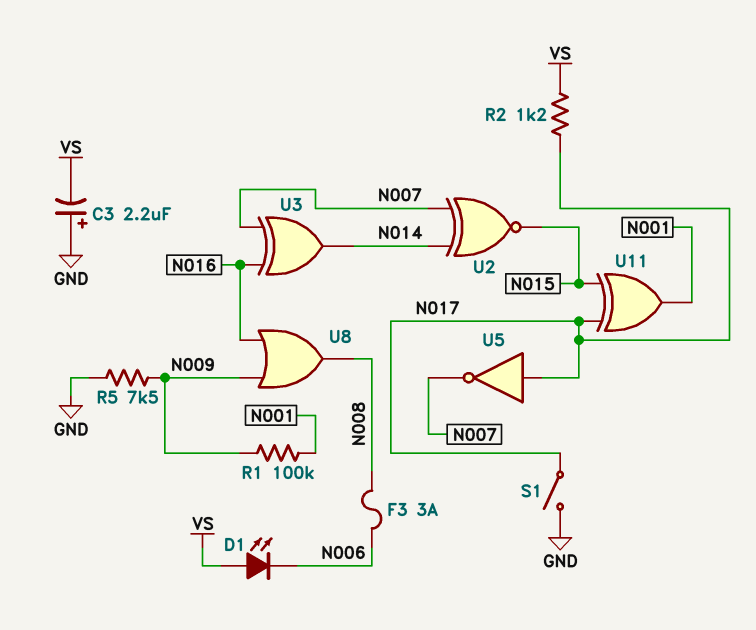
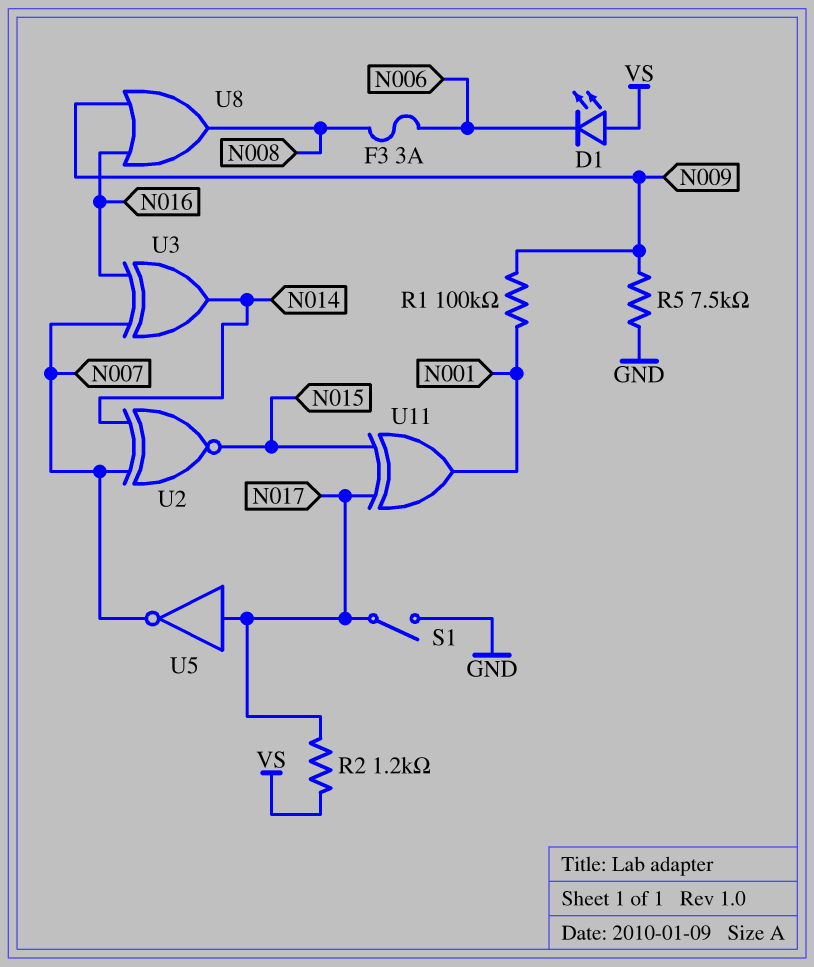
C3: 2.2uF (plus GND, minus VS) -> none

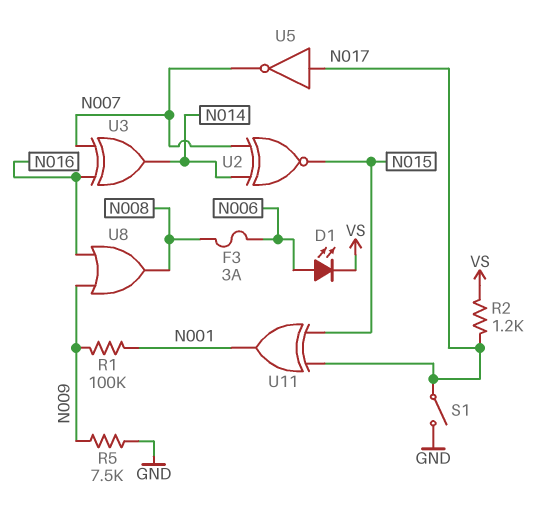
D1: LED (A VS, K N006) -> LED (A N006, K VS)

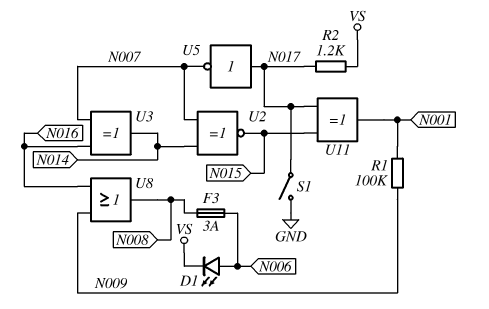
R5: 7.5k (GND, N009) -> none

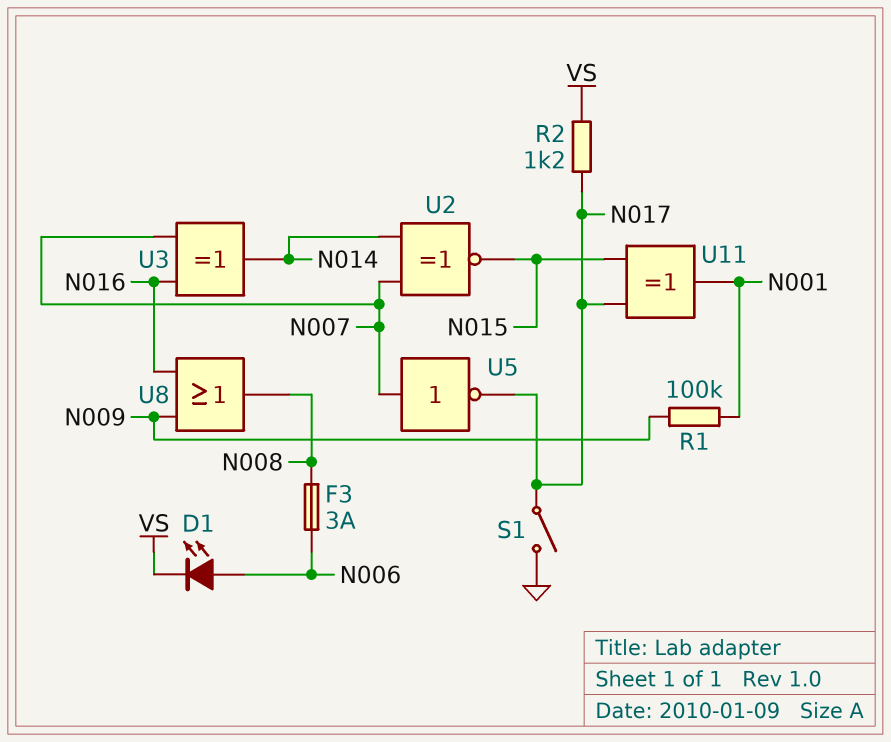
U5: NOT (in N017, out N007) -> NOT (in N007, out N017)

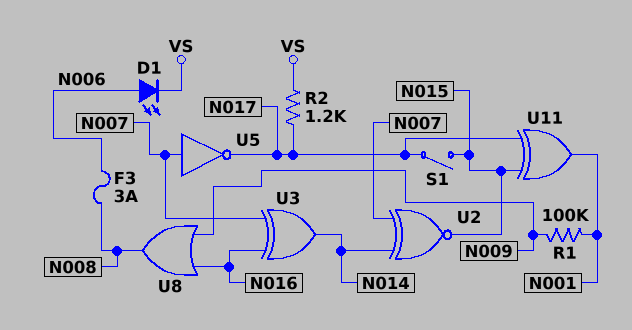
S1: switch (GND, N017) -> switch (N015, N017)

